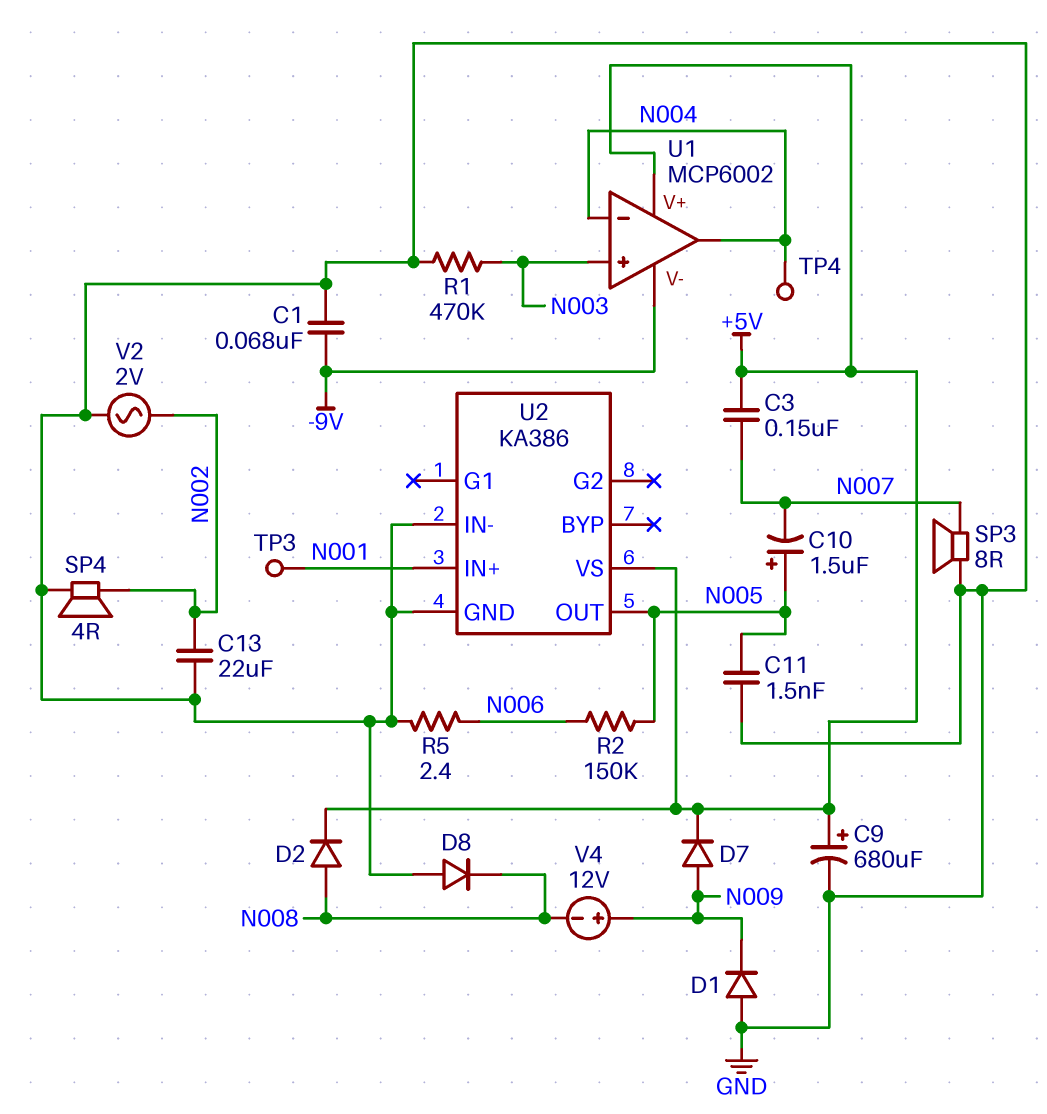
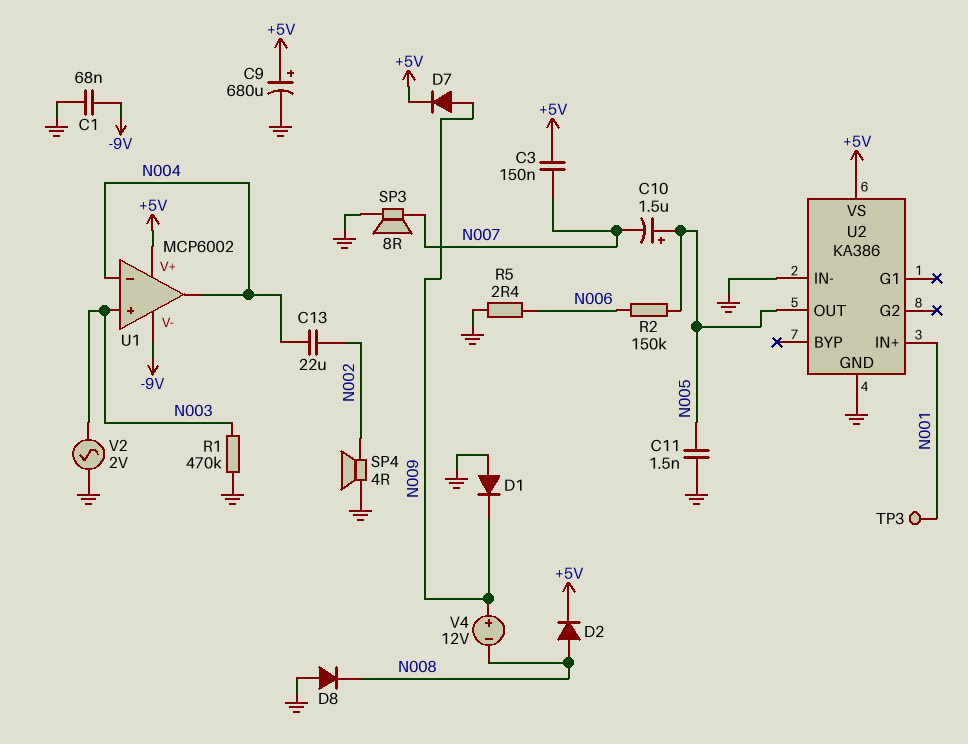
C13: 22uF (GND, N002) -> 22uF (N002, N004)
TP4: test point (N004) -> none
V2: AC 2V (GND, N002) -> AC 2V (GND, N003)

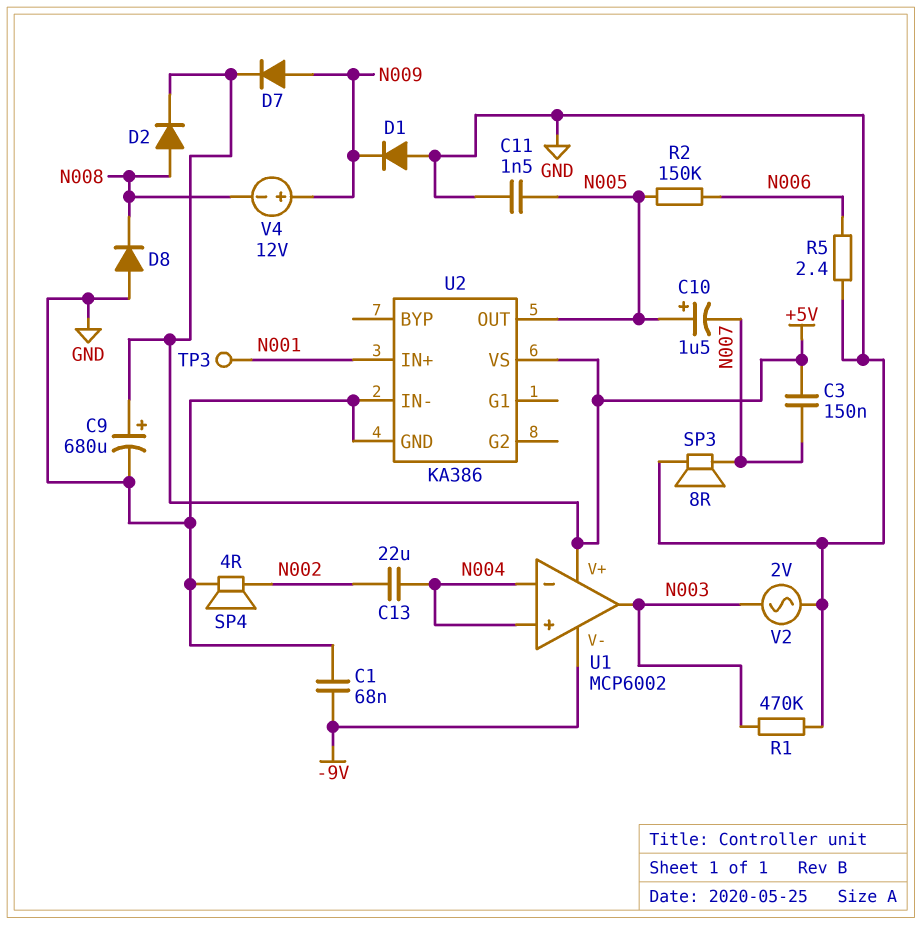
U1 pin in+: N003 -> N004
U1 pin out: N004 -> N003

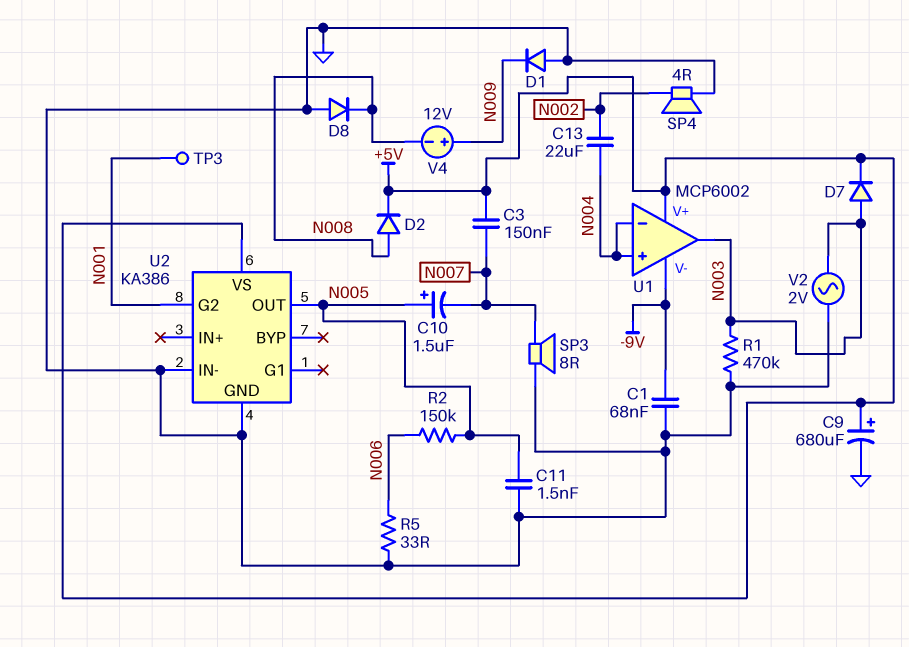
D7: diode (A N009, K +5V) -> diode (A N003, K +5V)
R5: 2.4 (GND, N006) -> 33 (GND, N006)
U2 pin G2: none -> N001
U2 pin IN+: N001 -> none

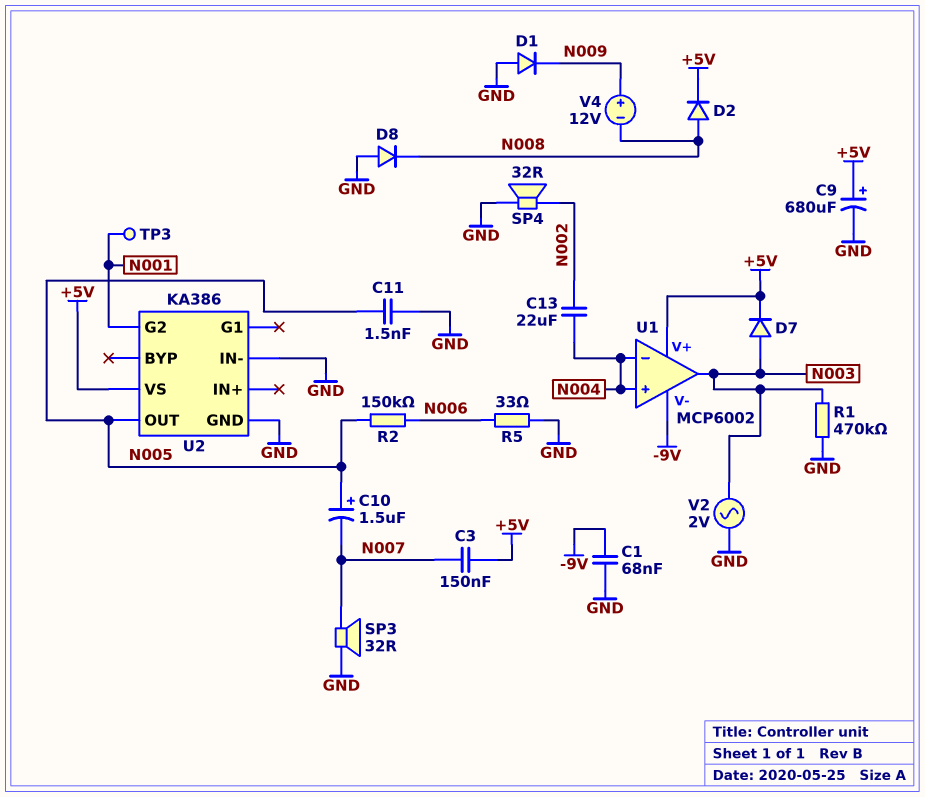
SP3: speaker 8R (GND, N007) -> speaker 32R (GND, N007)
SP4: speaker 4R (GND, N002) -> speaker 32R (GND, N002)

